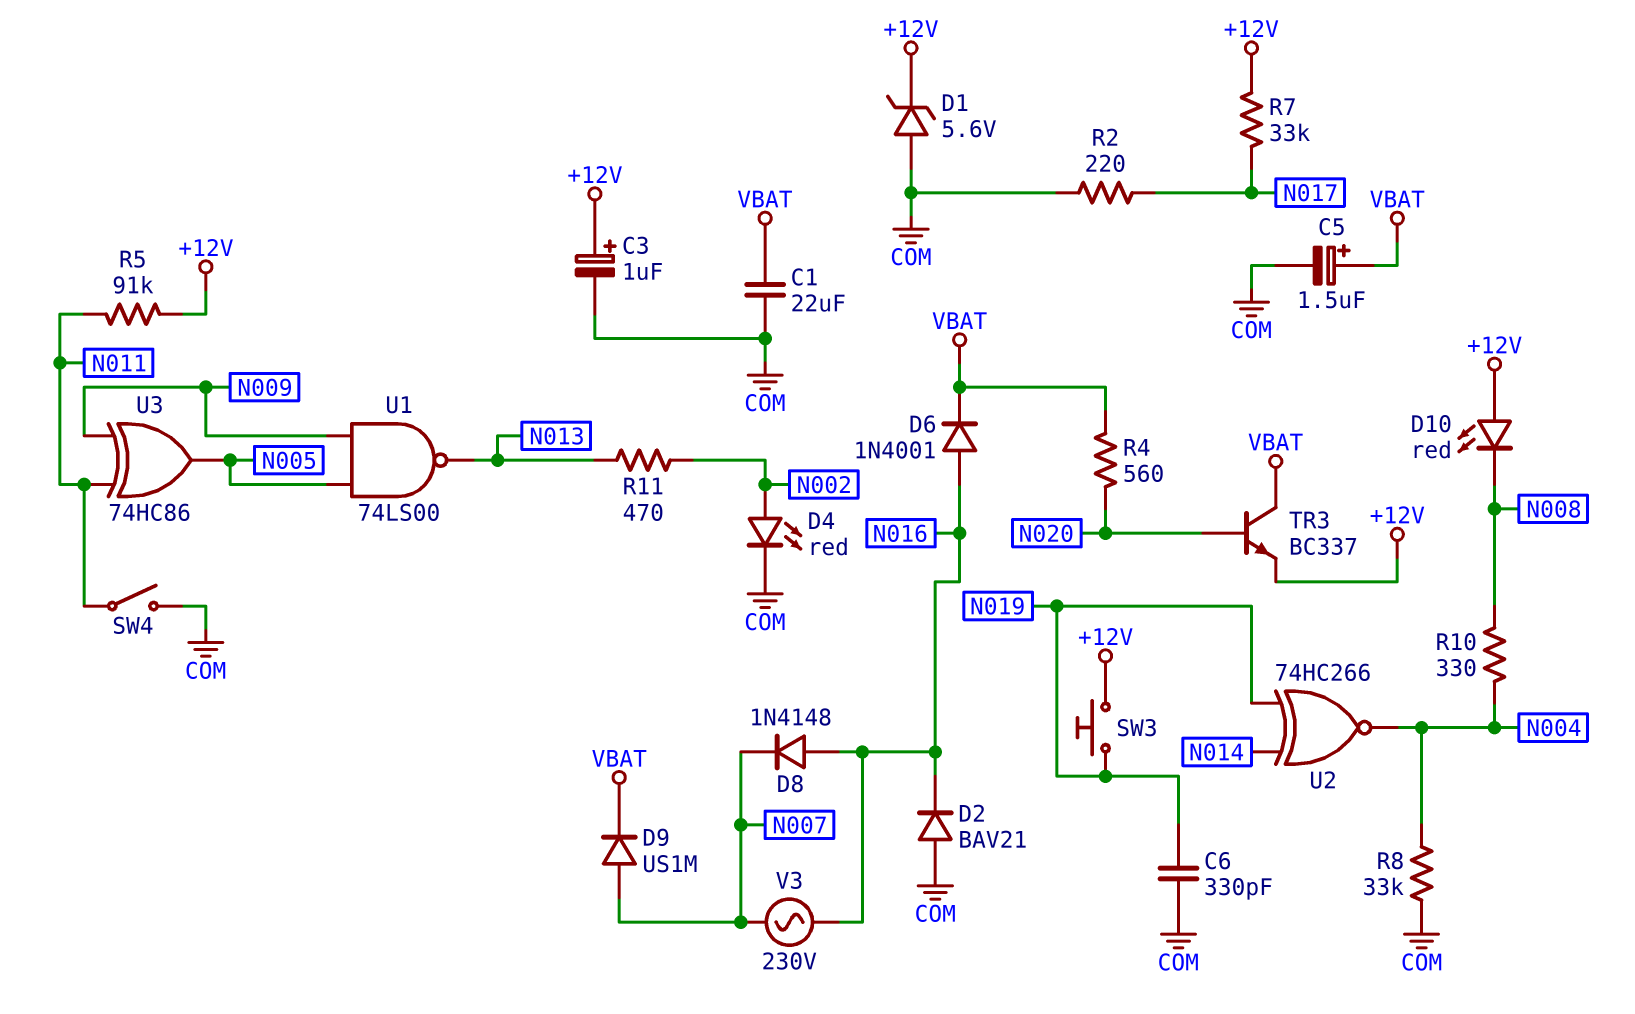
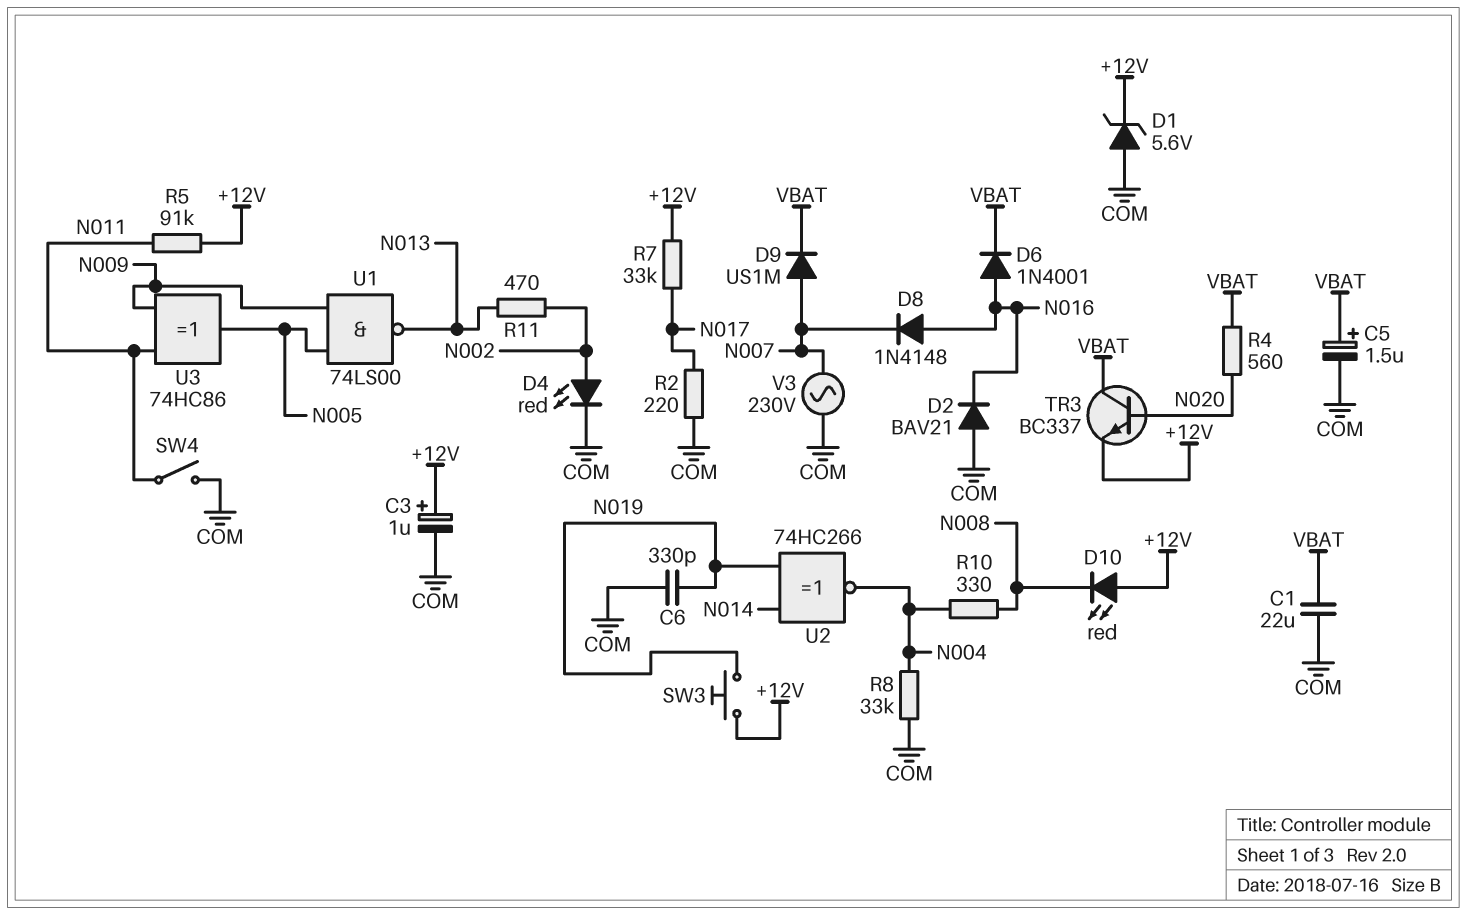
V3: AC 230V (N007, N016) -> AC 230V (COM, N007)

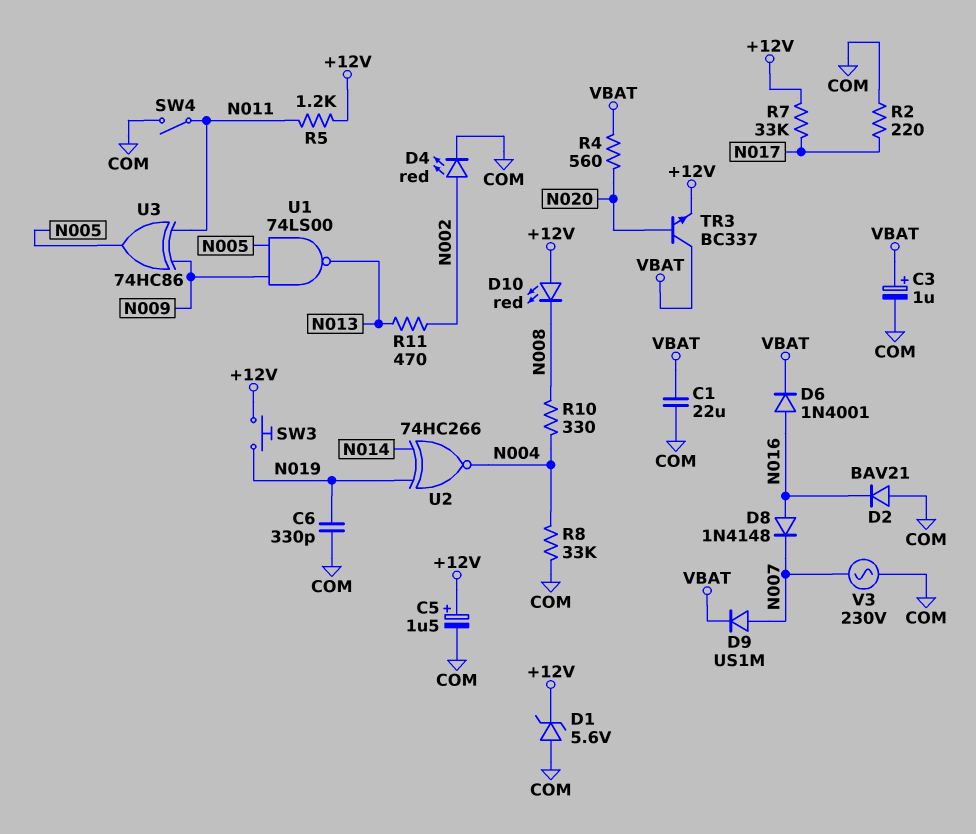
C3: 1uF (plus +12V, minus COM) -> 1uF (plus VBAT, minus COM)
C5: 1.5uF (plus VBAT, minus COM) -> 1.5uF (plus +12V, minus COM)
R5: 91k (+12V, N011) -> 1.2k (+12V, N011)

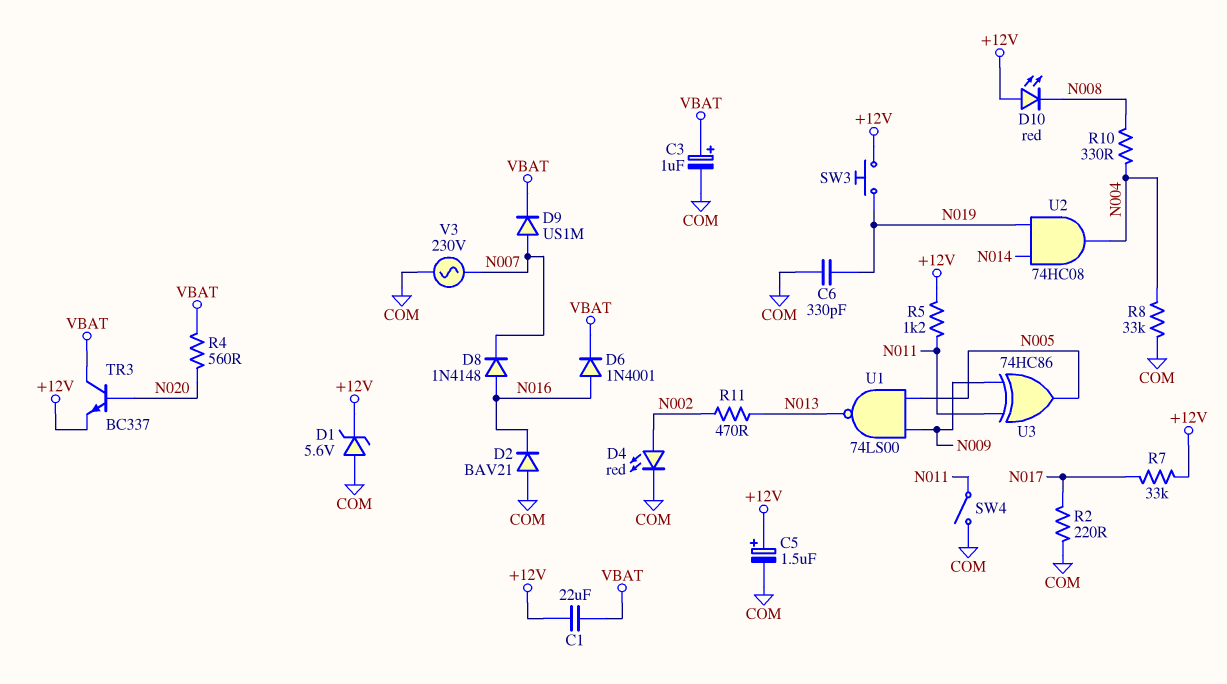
C1: 22uF (COM, VBAT) -> 22uF (+12V, VBAT)
U2: XNOR 74HC266 (in N014, in N019, out N004) -> AND 74HC08 (in N014, in N019, out N004)

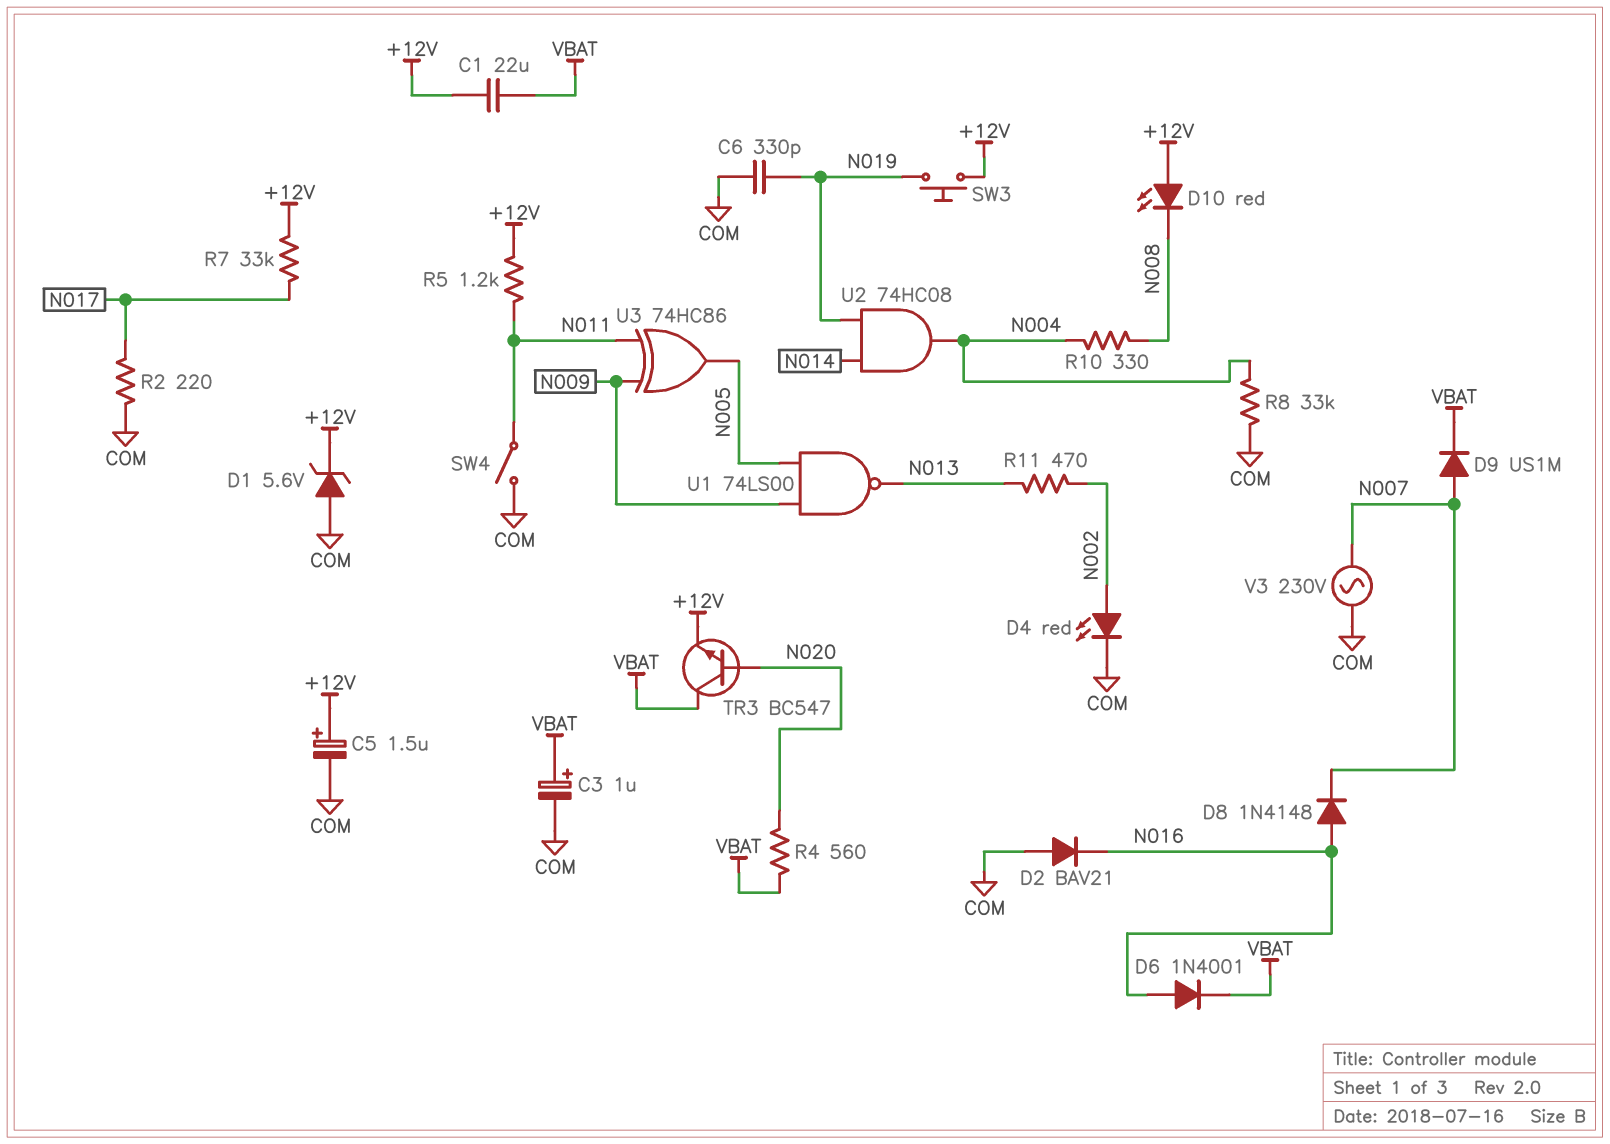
TR3: NPN BC337 (B N020, C VBAT, E +12V) -> NPN BC547 (B N020, C VBAT, E +12V)

